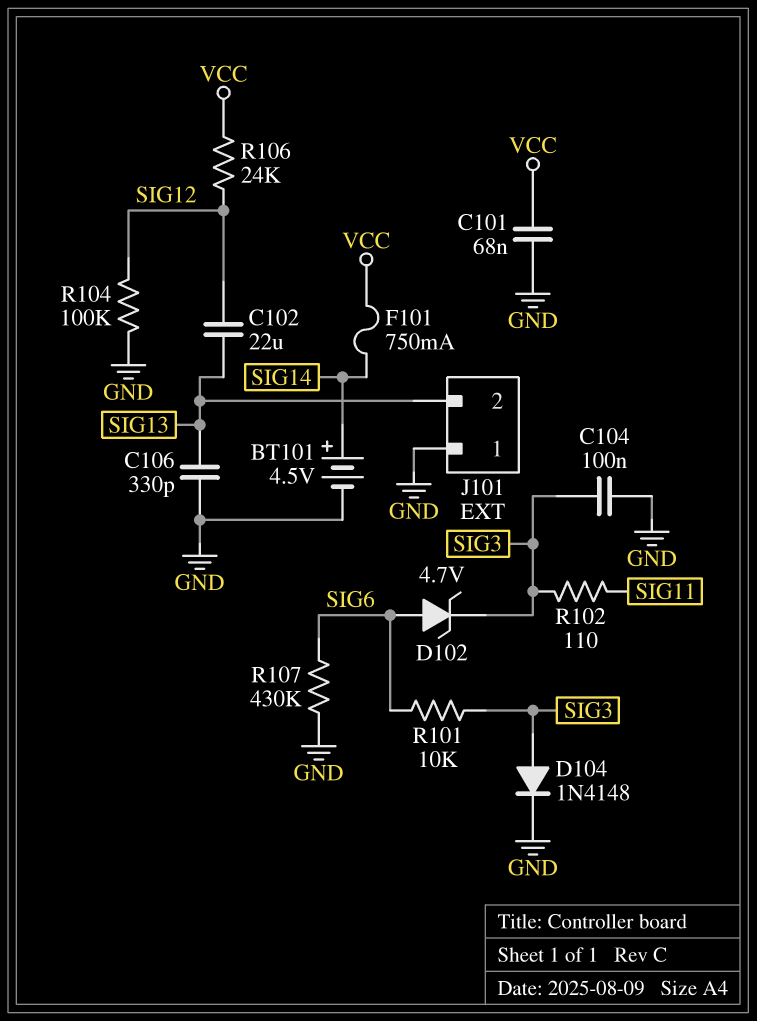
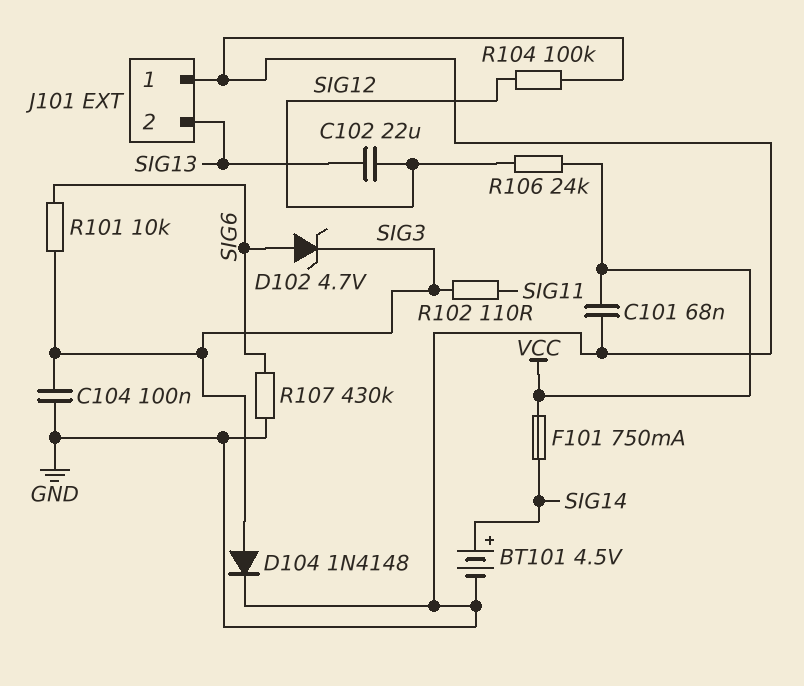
C106: 330pF (GND, SIG13) -> none

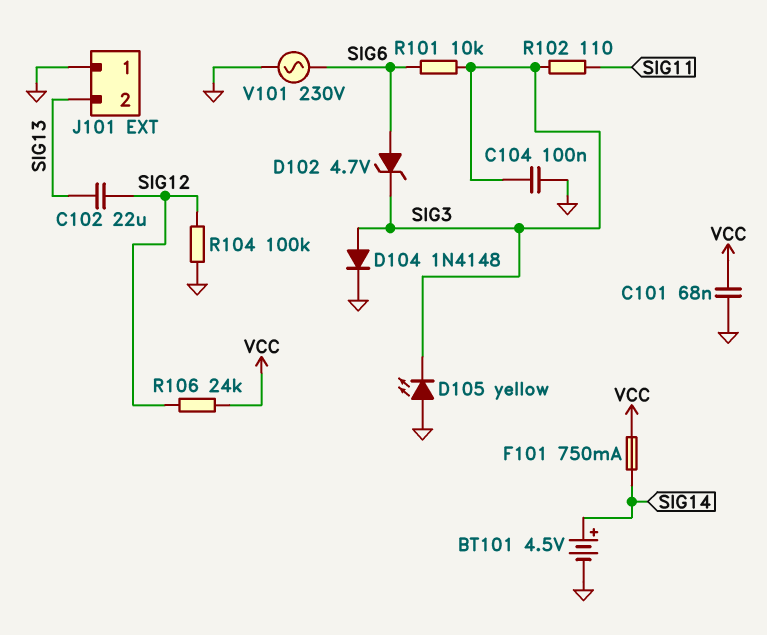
D105: none -> LED yellow (A GND, K SIG3)
R107: 430k (GND, SIG6) -> none
V101: none -> AC 230V (GND, SIG6)

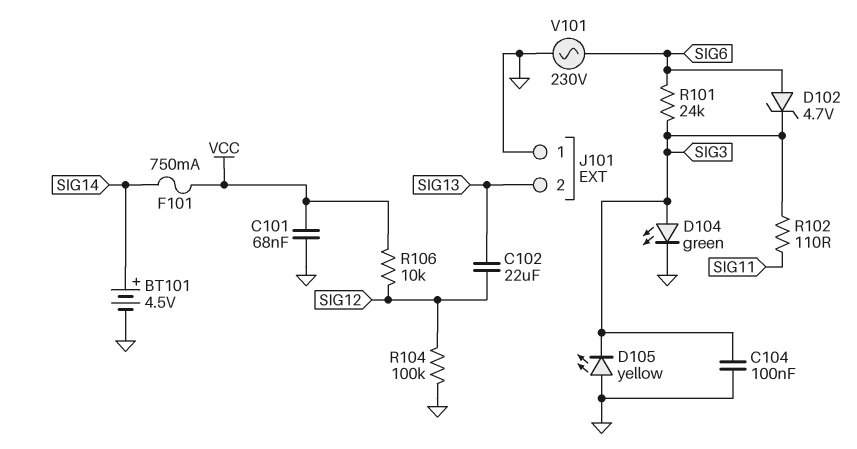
D104: diode 1N4148 (A SIG3, K GND) -> LED green (A SIG3, K GND)
R101: 10k (SIG3, SIG6) -> 24k (SIG3, SIG6)
R106: 24k (SIG12, VCC) -> 10k (SIG12, VCC)

